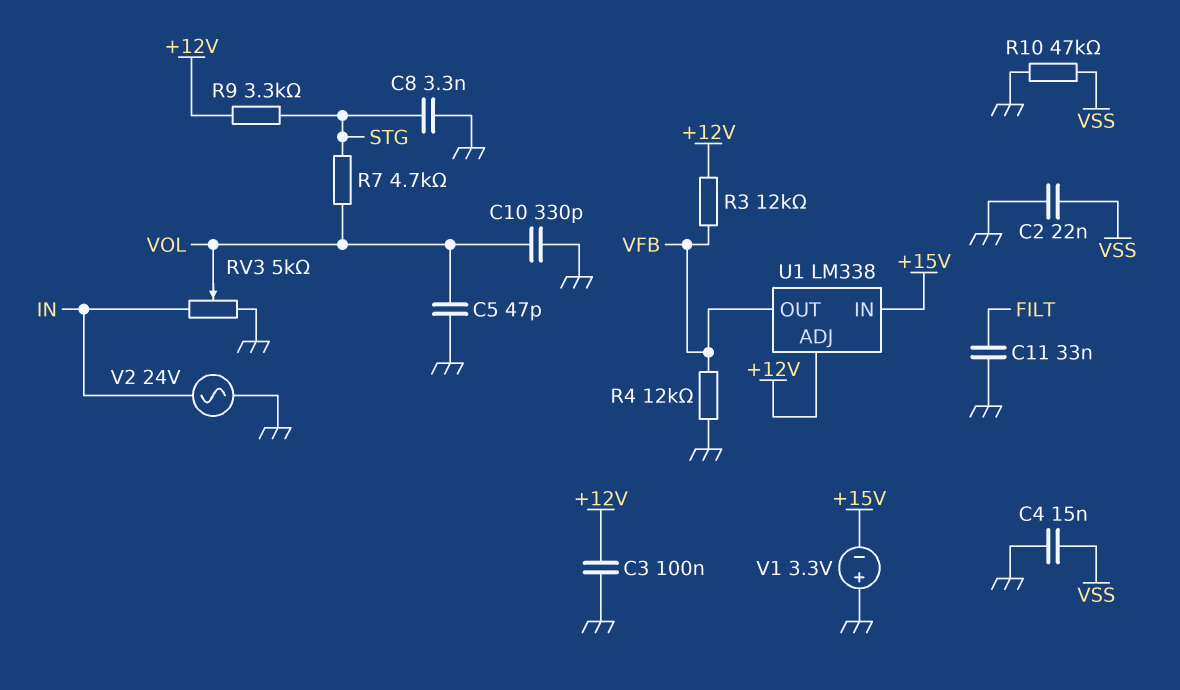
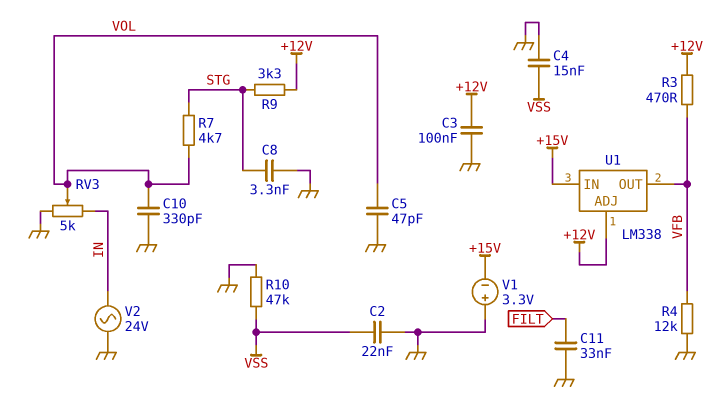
R3: 12k (+12V, VFB) -> 470 (+12V, VFB)

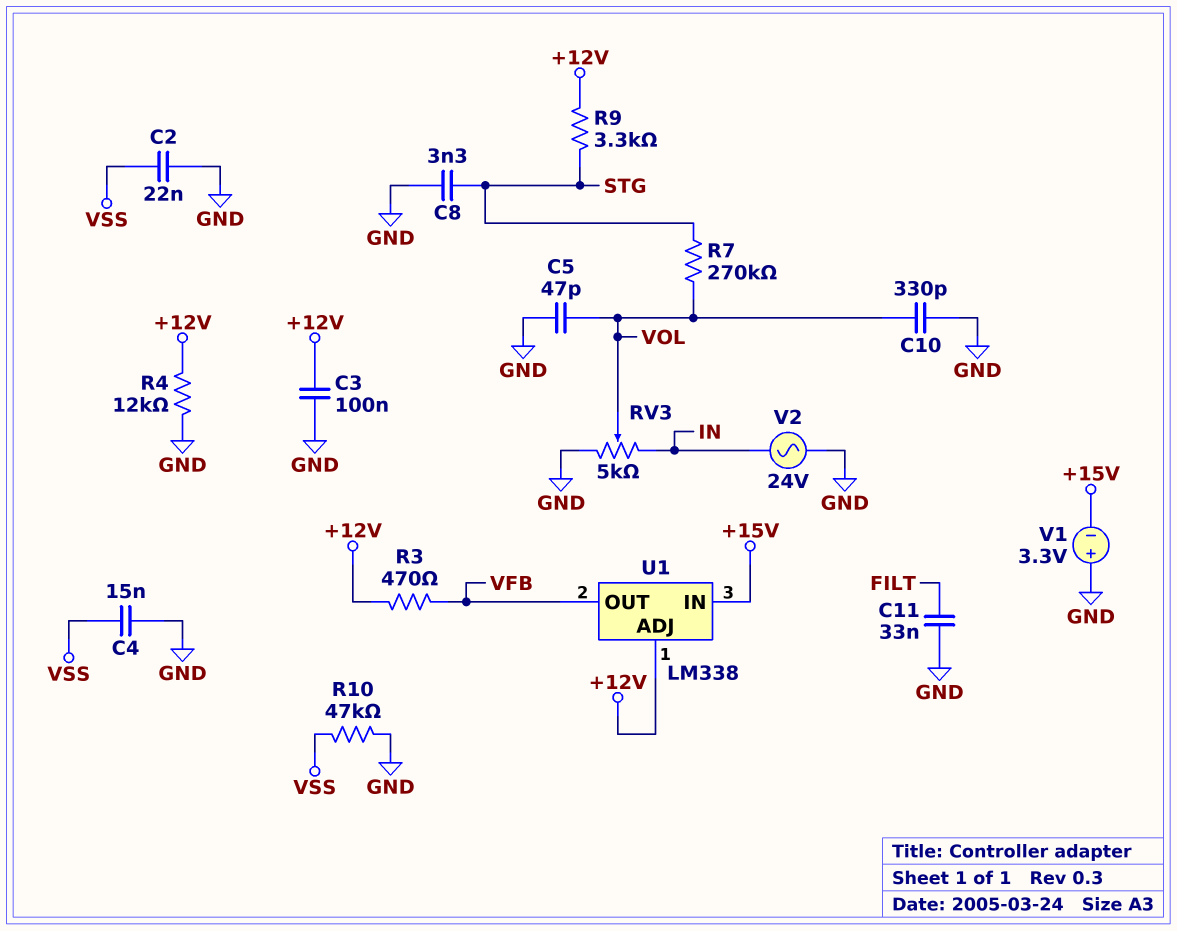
R4: 12k (GND, VFB) -> 12k (+12V, GND)
R7: 4.7k (STG, VOL) -> 270k (STG, VOL)

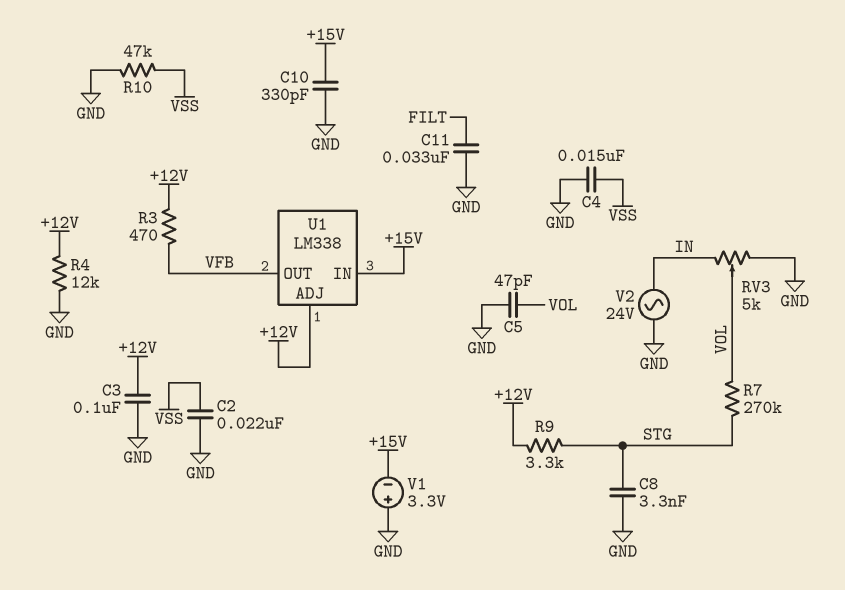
C10: 330pF (GND, VOL) -> 330pF (+15V, GND)

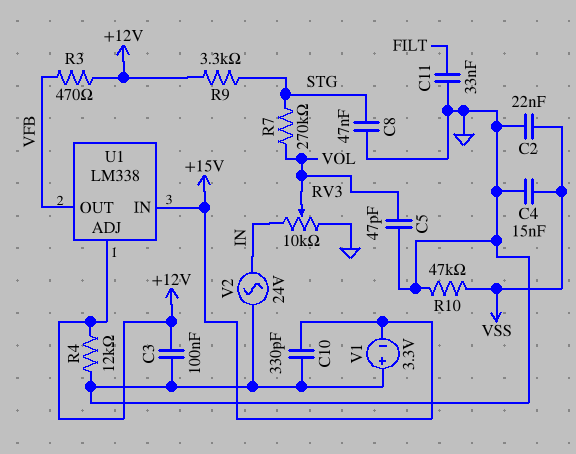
C8: 3.3nF (GND, STG) -> 47nF (GND, STG)
RV3: 5k (GND, IN, wiper VOL) -> 10k (GND, IN, wiper VOL)

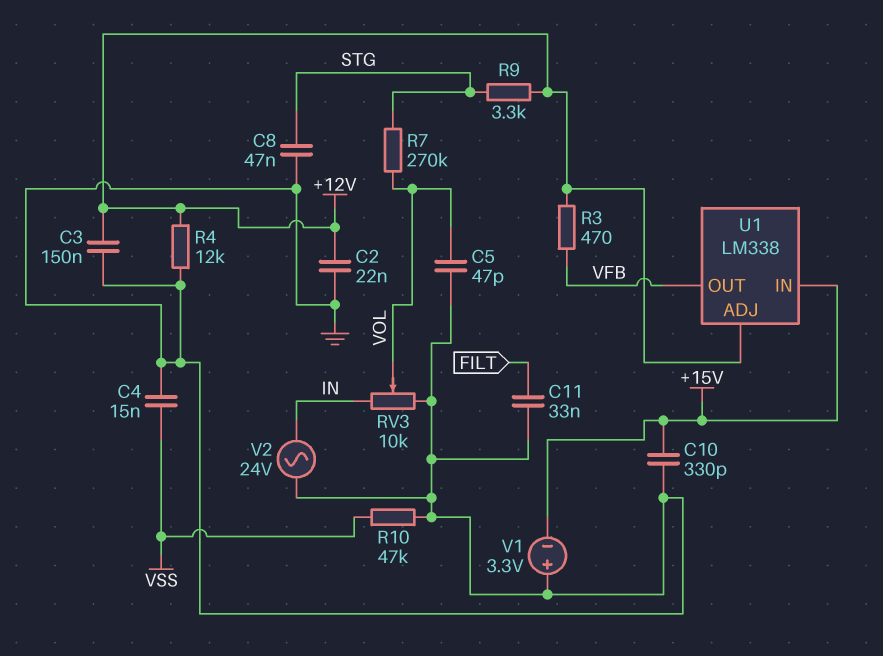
C2: 22nF (GND, VSS) -> 22nF (+12V, GND)
C3: 100nF (+12V, GND) -> 150nF (+12V, GND)

